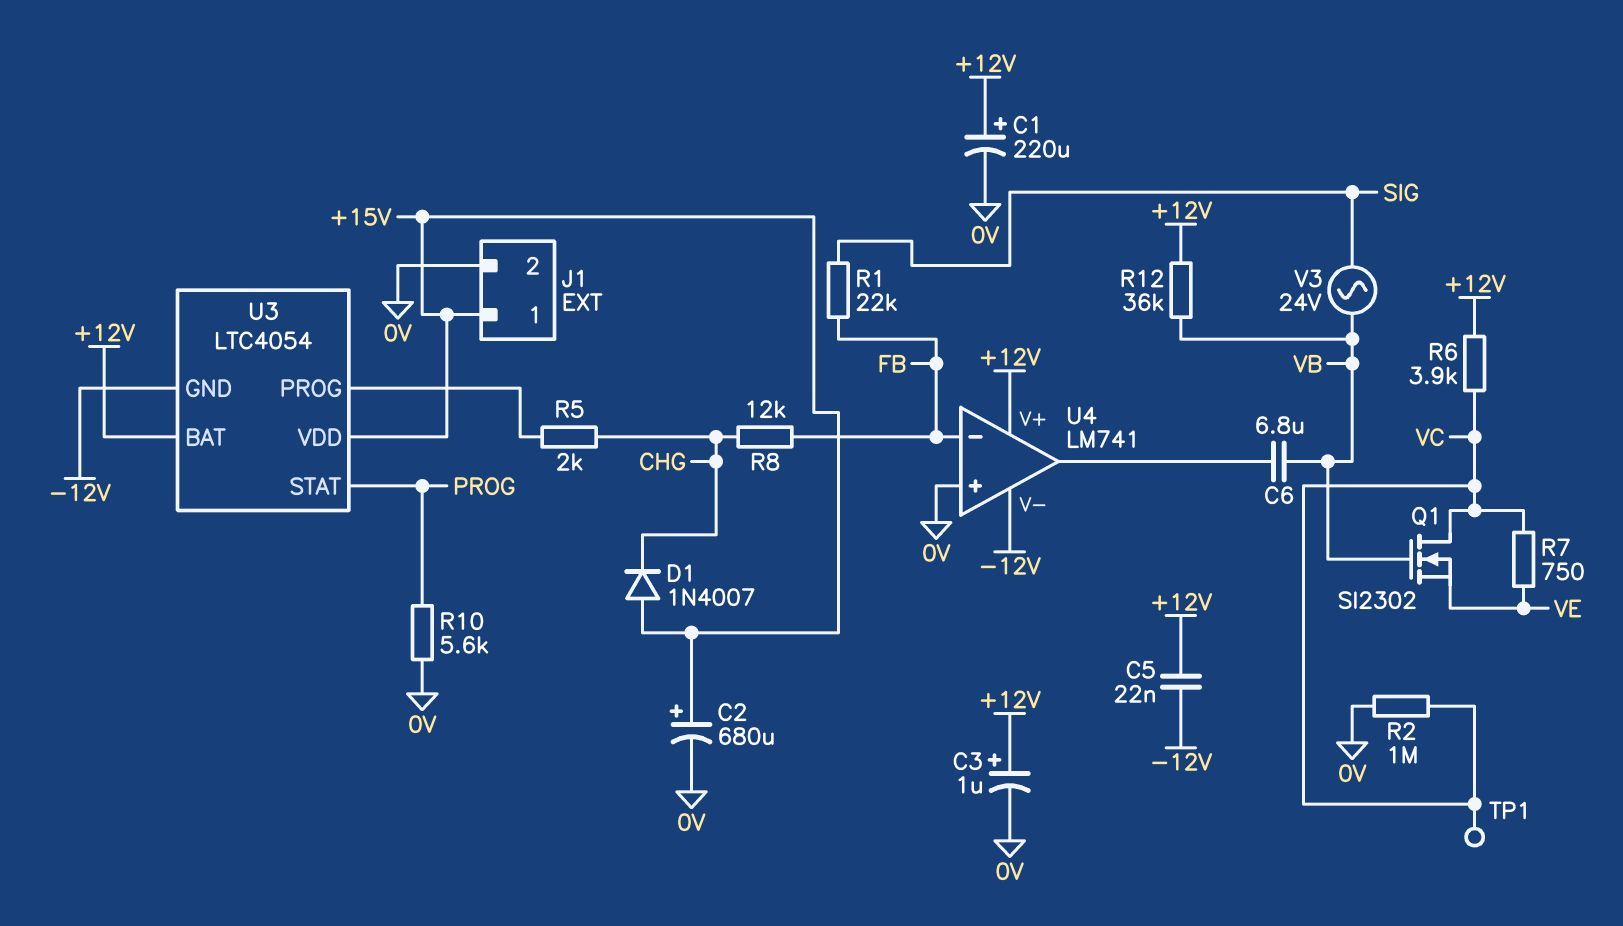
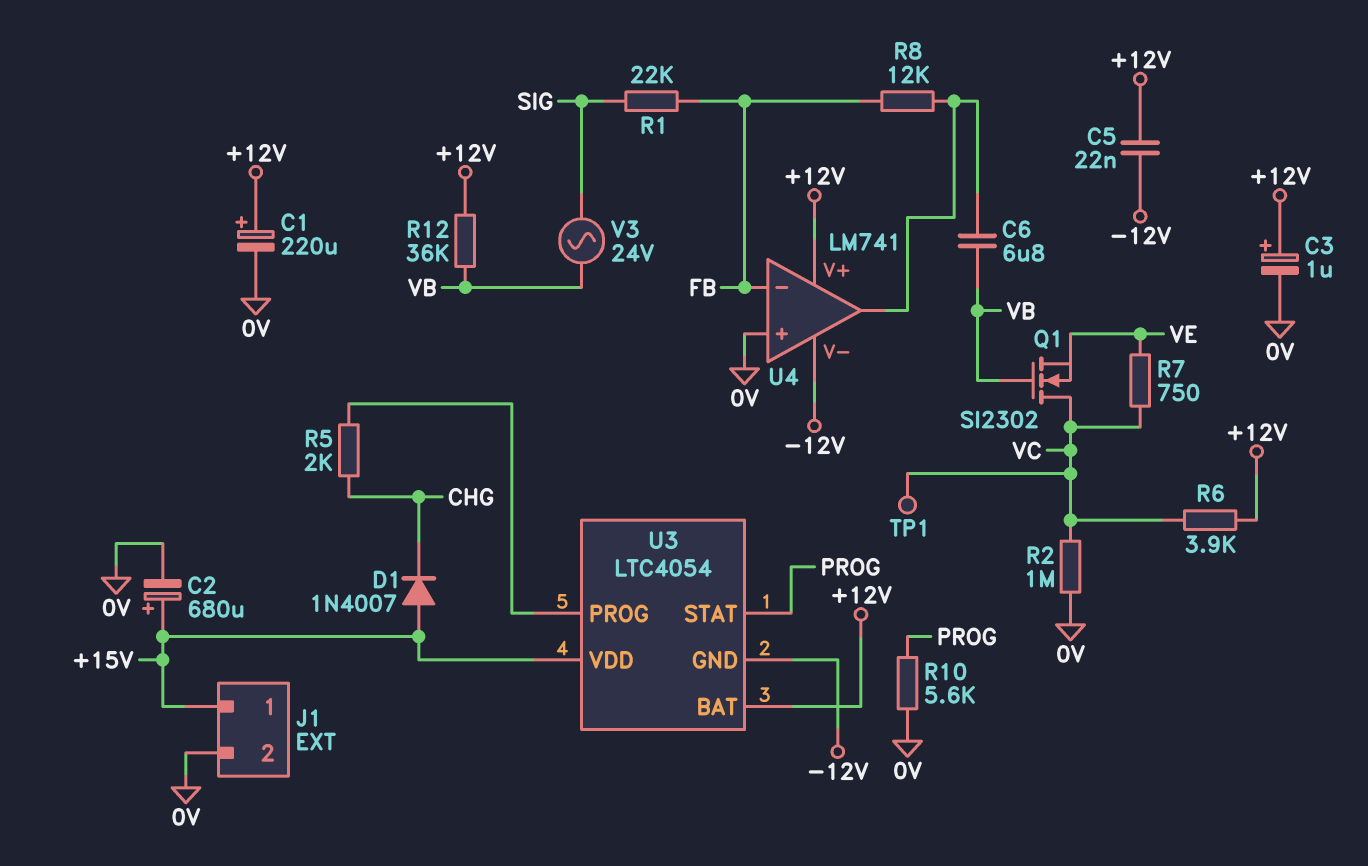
R8: 12k (CHG, FB) -> 12k (FB, U4/out)

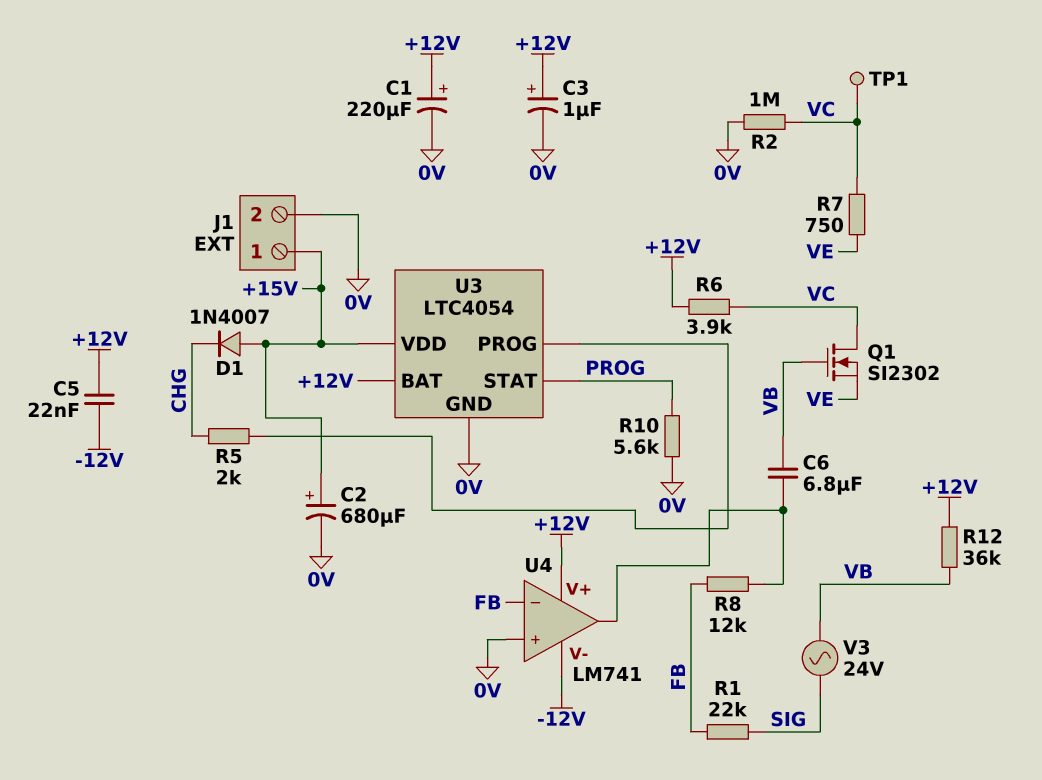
U3 pin GND: -12V -> 0V

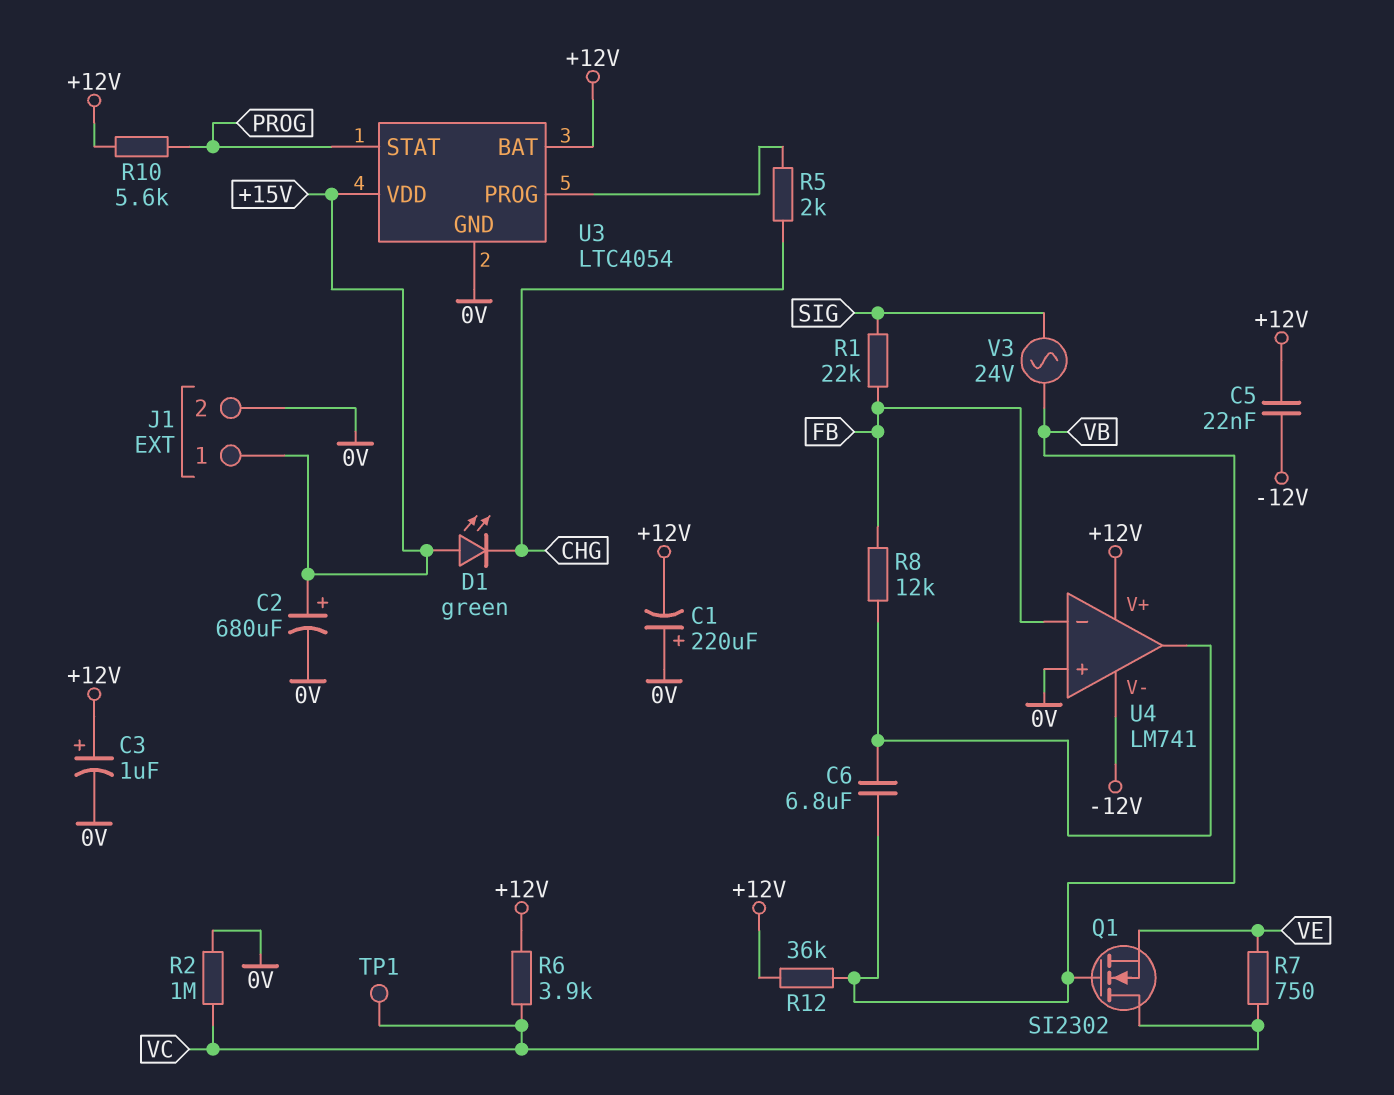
C1: 220uF (plus +12V, minus 0V) -> 220uF (plus 0V, minus +12V)
D1: diode 1N4007 (A +15V, K CHG) -> LED green (A +15V, K CHG)
R10: 5.6k (0V, PROG) -> 5.6k (+12V, PROG)

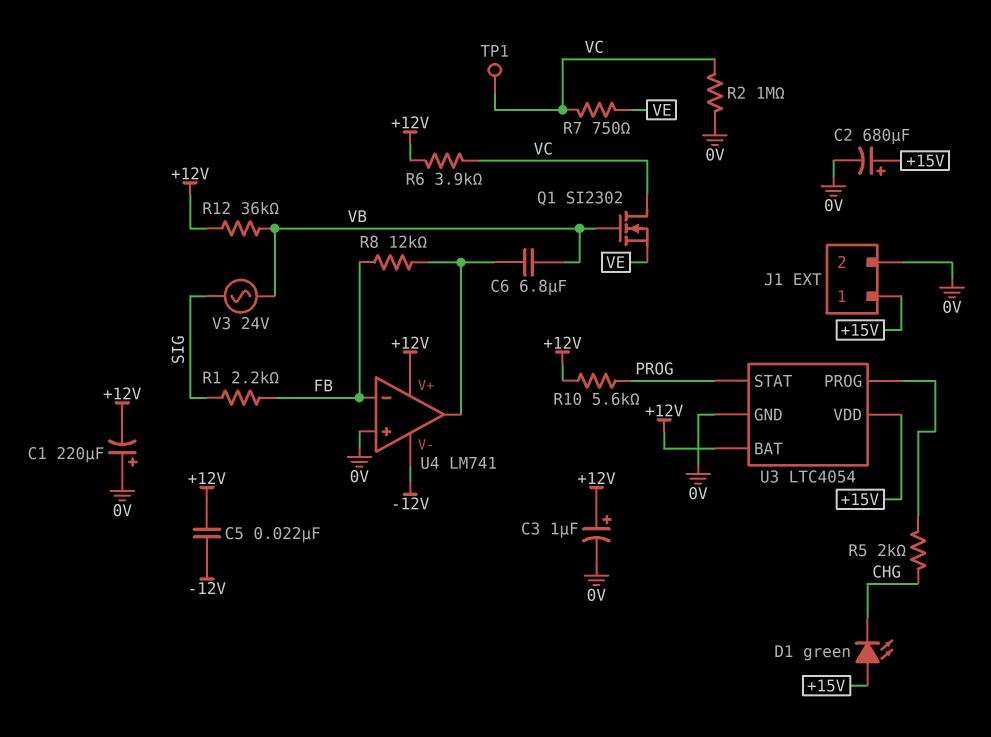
R1: 22k (FB, SIG) -> 2.2k (FB, SIG)

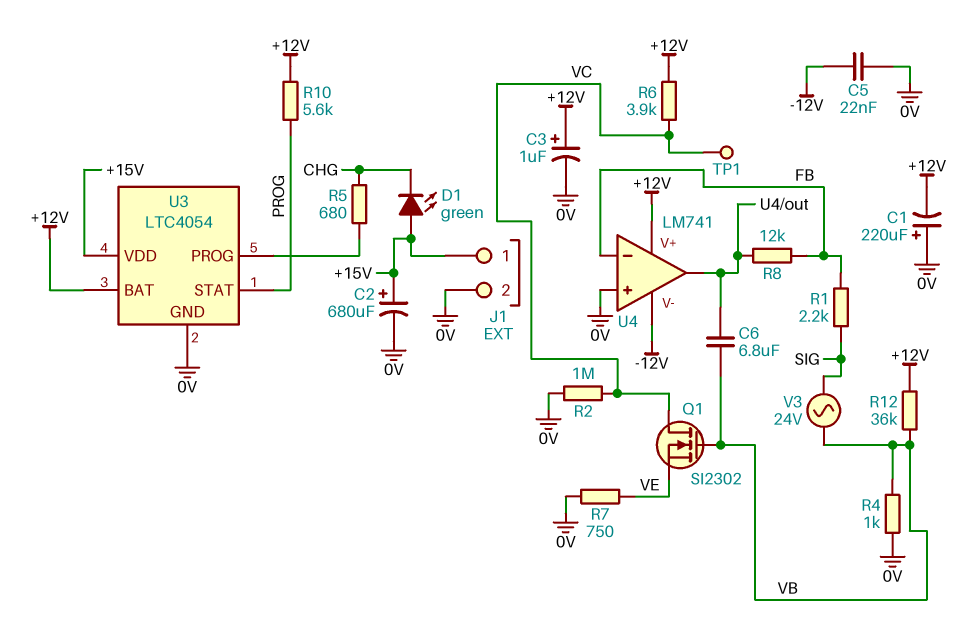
C5: 22nF (+12V, -12V) -> 22nF (-12V, 0V)
R4: none -> 1k (0V, VB)
R5: 2k (CHG, U3/PROG) -> 680 (CHG, U3/PROG)
R7: 750 (VC, VE) -> 750 (0V, VE)

